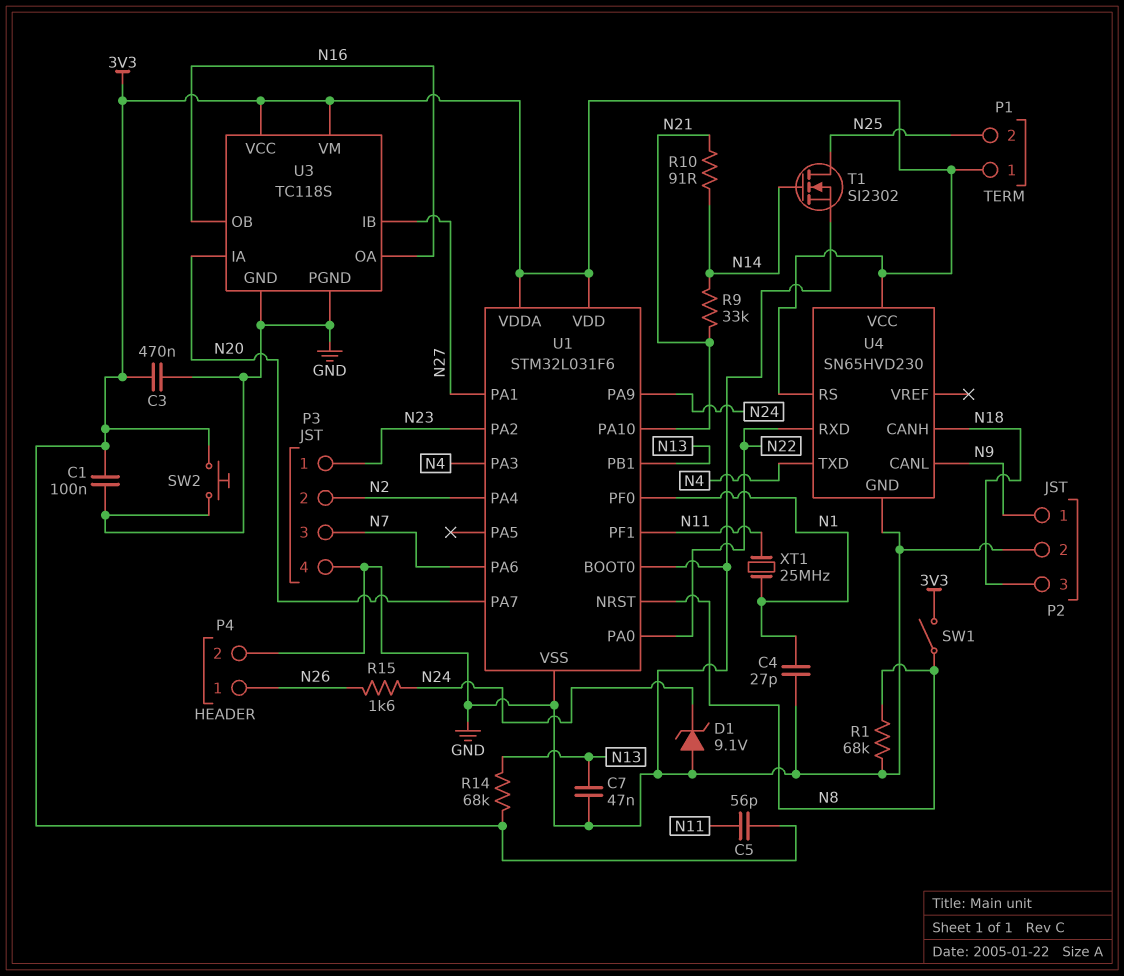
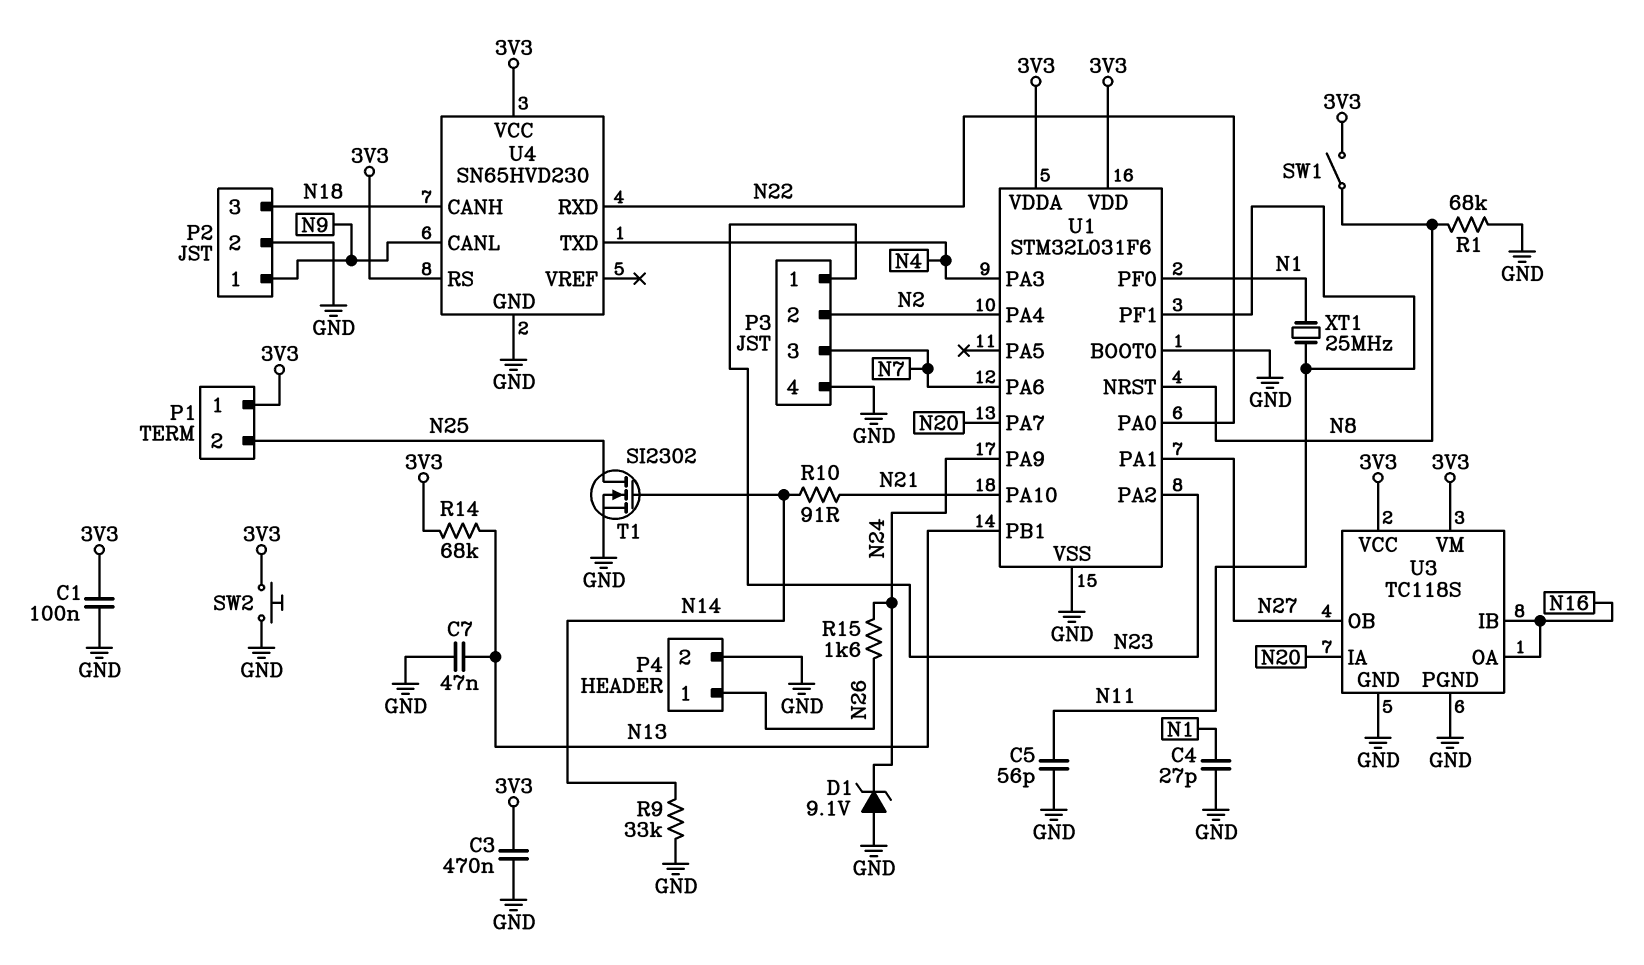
C5: 56pF (3V3, N11) -> 56pF (GND, N11)
R9: 33k (N14, N21) -> 33k (GND, N14)
U3 pin IB: N27 -> N16
U3 pin OB: N16 -> N27

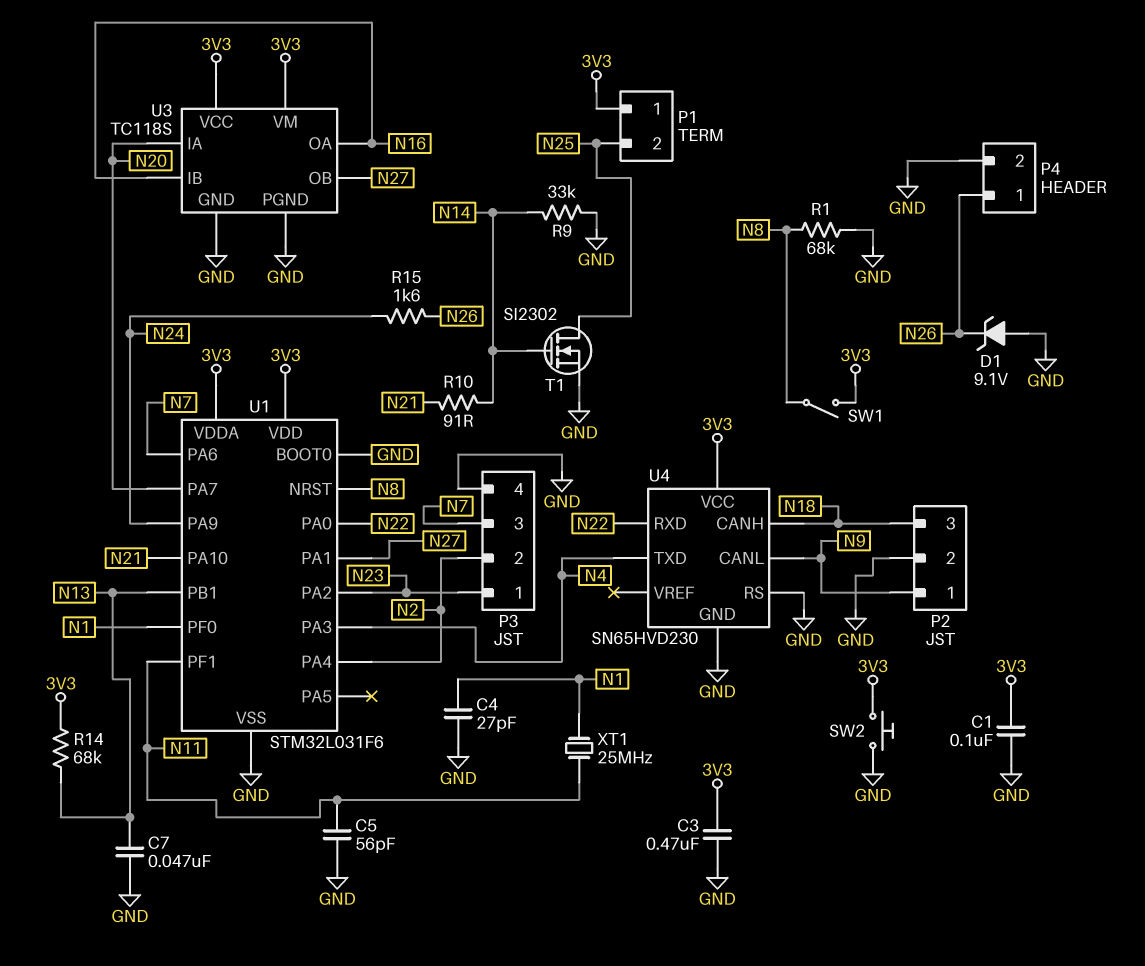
D1: zener 9.1V (A GND, K N24) -> zener 9.1V (A GND, K N26)
U4 pin RS: 3V3 -> GND

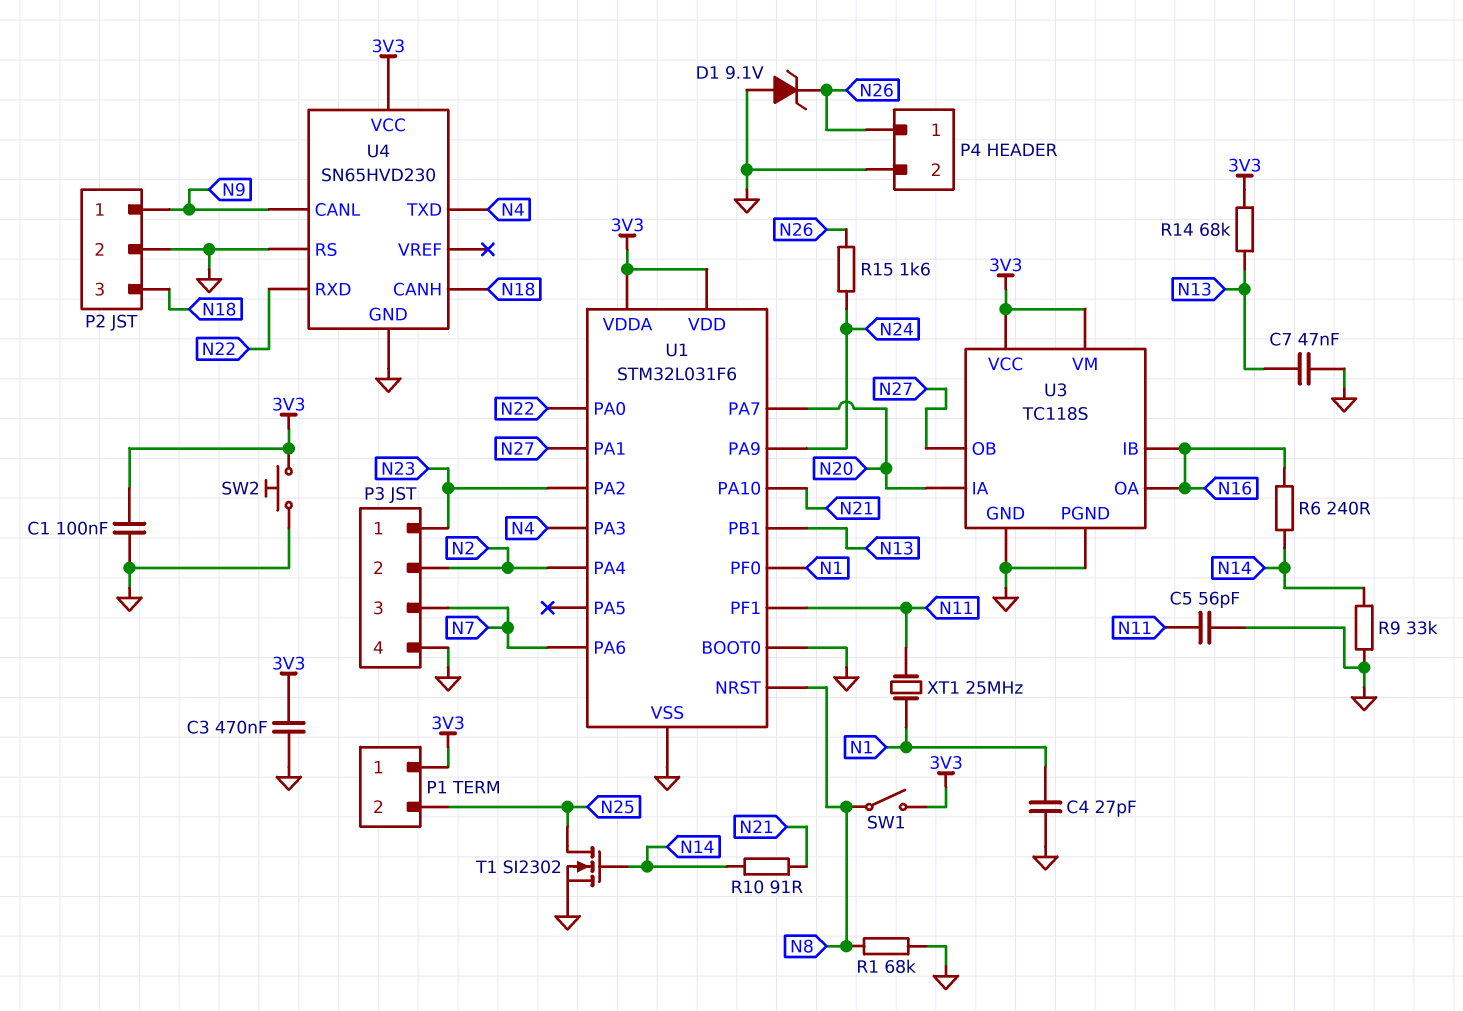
R6: none -> 240 (N14, N16)

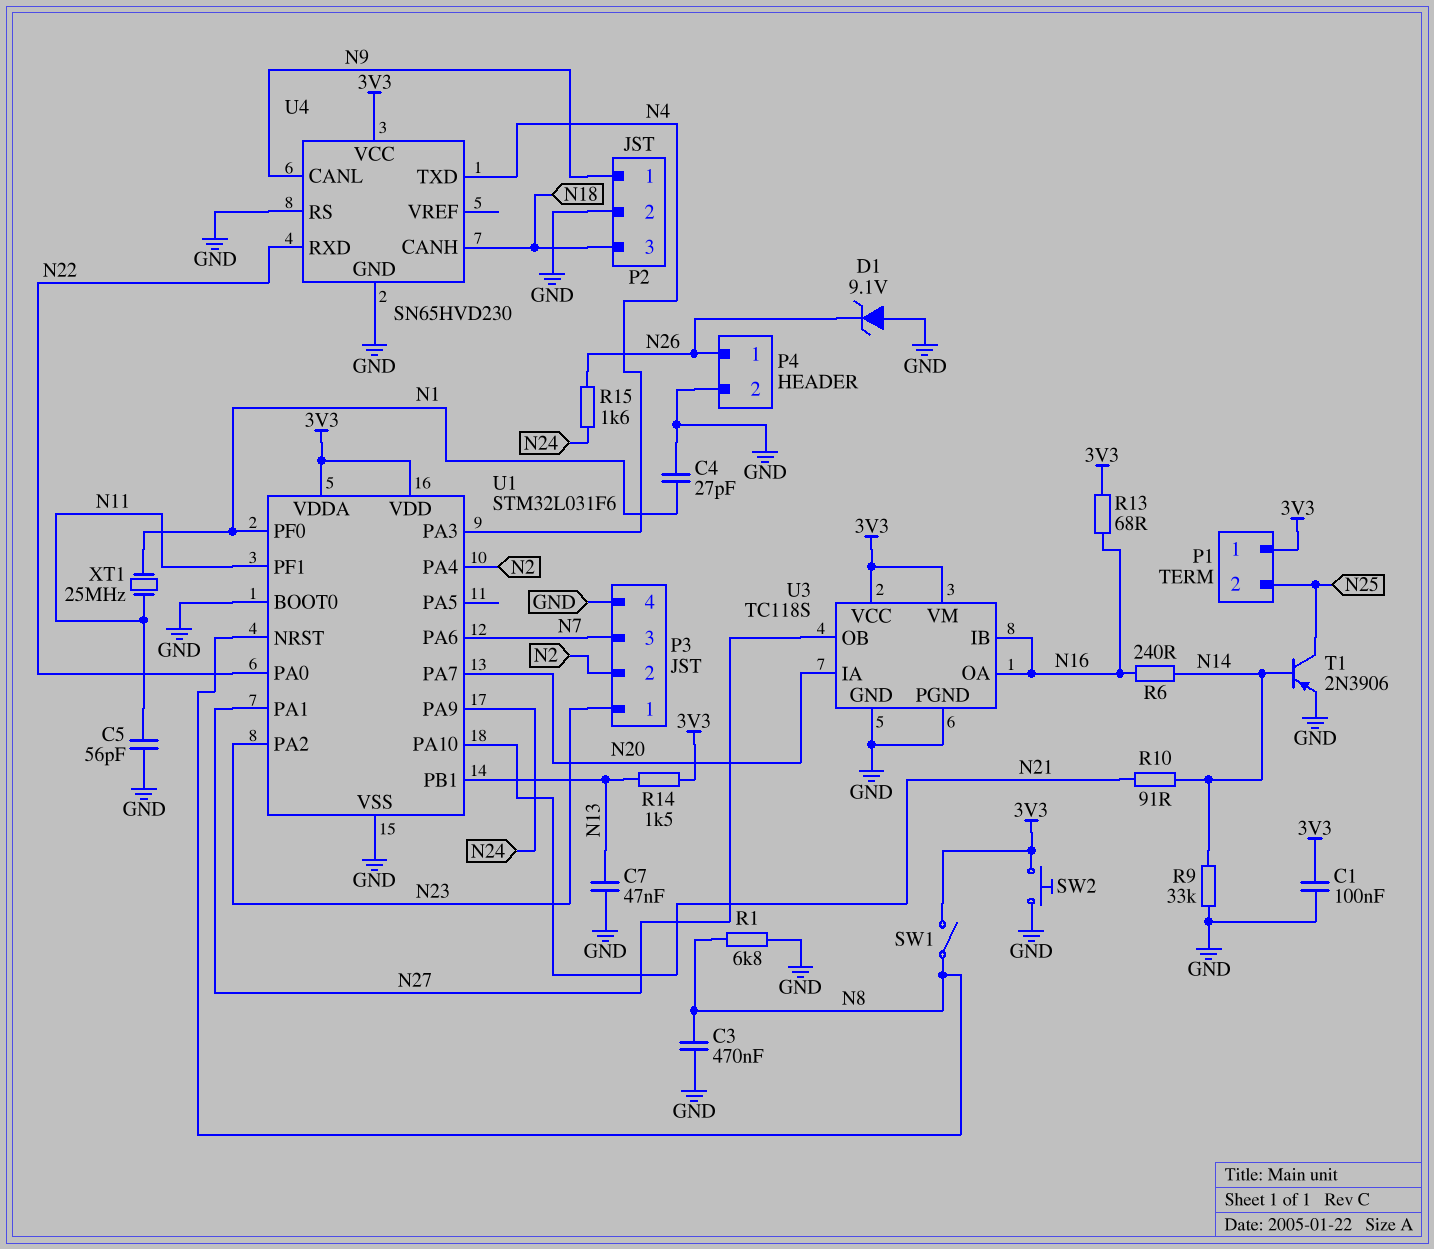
C3: 470nF (3V3, GND) -> 470nF (GND, N8)
R1: 68k (GND, N8) -> 6.8k (GND, N8)
R13: none -> 68 (3V3, N16)
R14: 68k (3V3, N13) -> 1.5k (3V3, N13)
T1: NMOS SI2302 (G N14, D N25, S GND) -> PNP 2N3906 (B N14, C N25, E GND)

